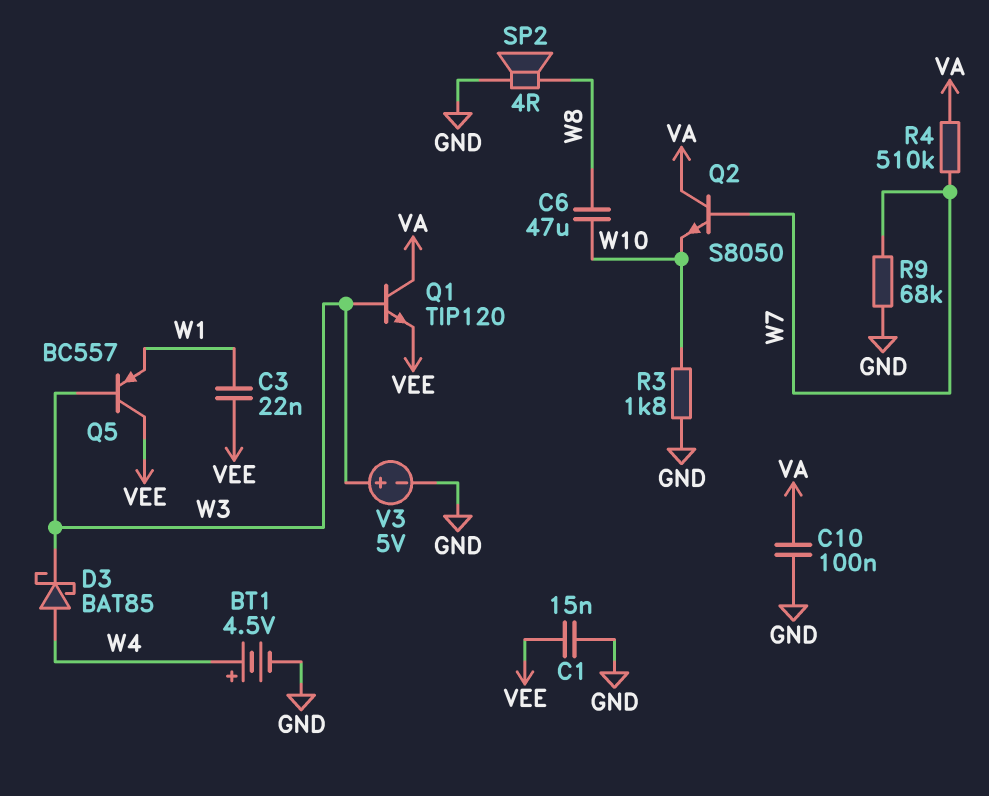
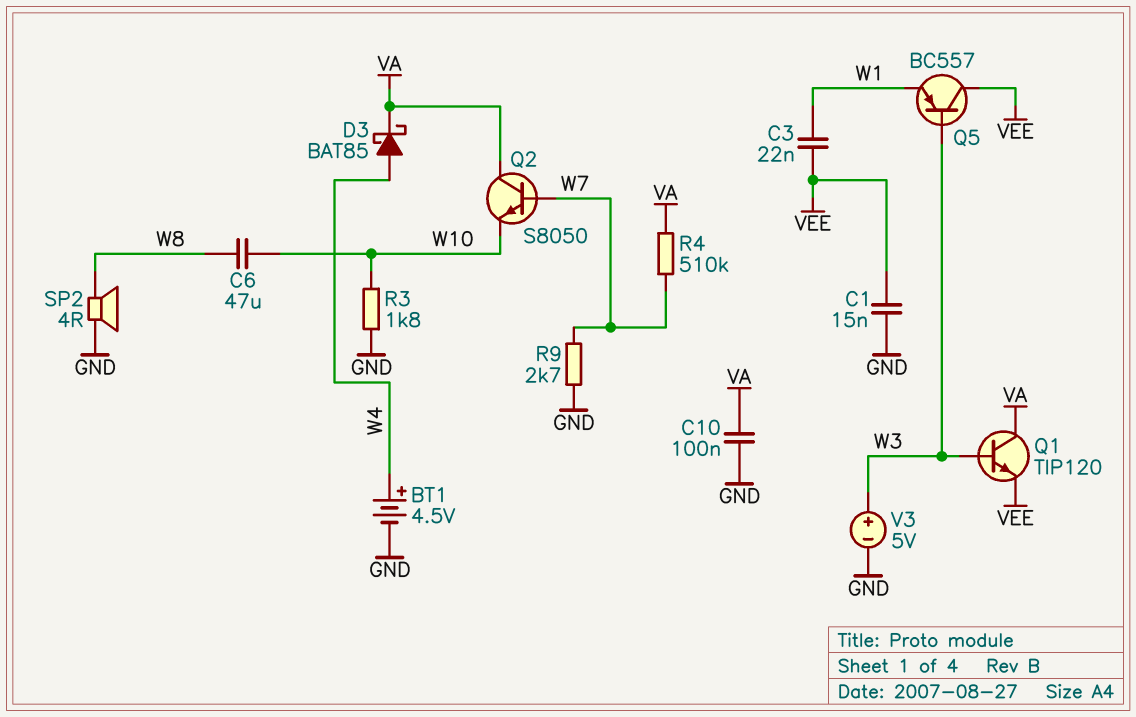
D3: schottky BAT85 (A W4, K W3) -> schottky BAT85 (A W4, K VA)
R9: 68k (GND, W7) -> 2.7k (GND, W7)

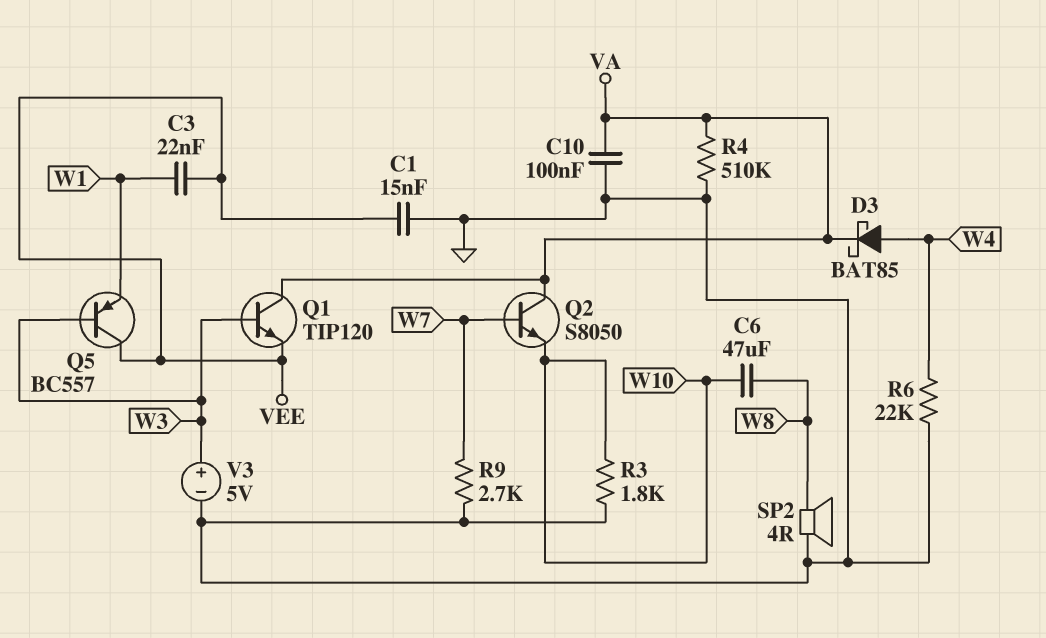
BT1: 4.5V (plus W4, minus GND) -> none
R4: 510k (VA, W7) -> 510k (GND, VA)
R6: none -> 22k (GND, W4)

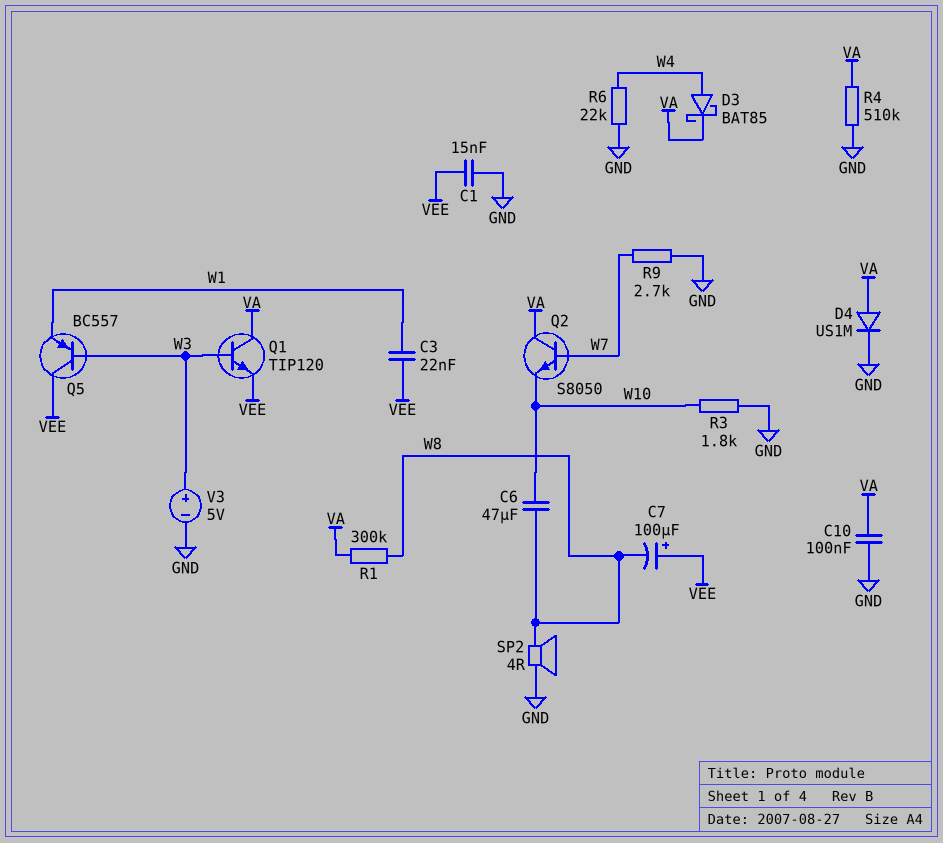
C7: none -> 100uF (plus VEE, minus W8)
D4: none -> diode US1M (A VA, K GND)
R1: none -> 300k (VA, W8)

